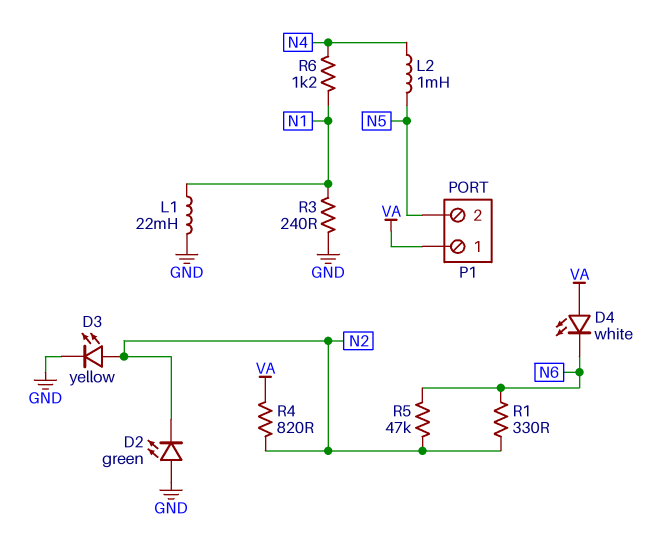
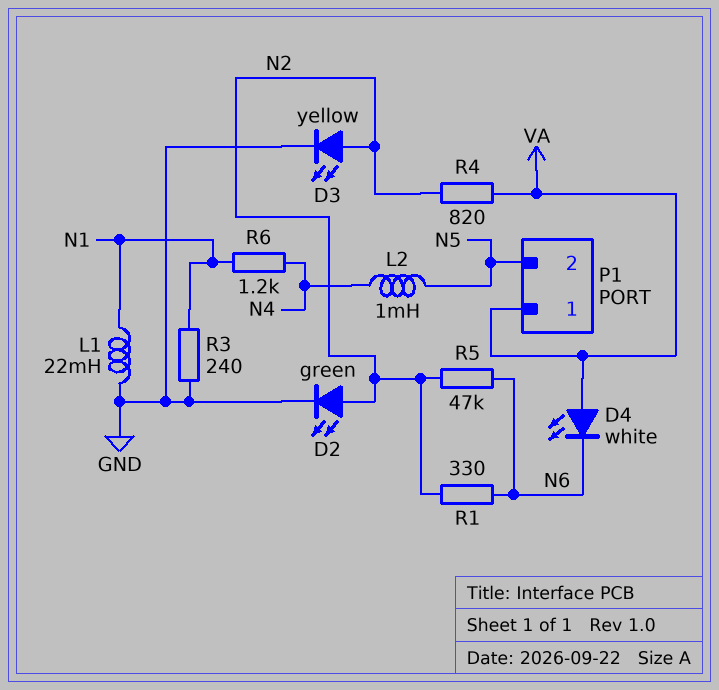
D2: LED green (A GND, K N2) -> LED green (A N2, K GND)

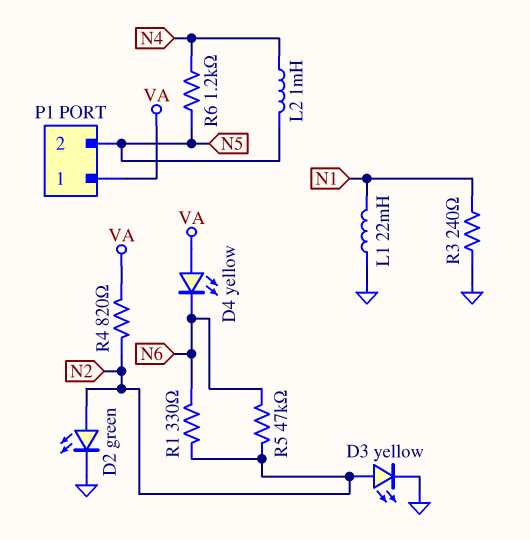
D4: LED white (A VA, K N6) -> LED yellow (A VA, K N6)
R6: 1.2k (N1, N4) -> 1.2k (N4, N5)

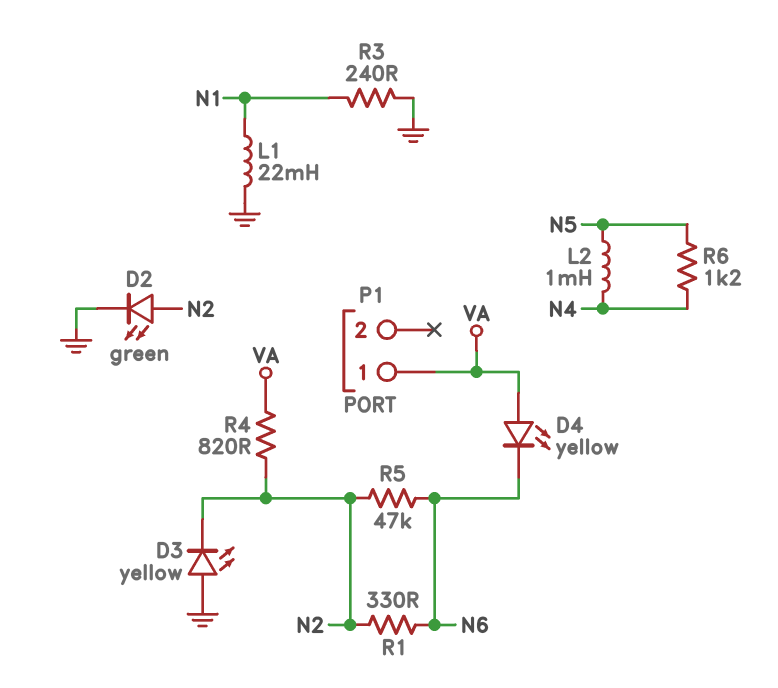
D3: LED yellow (A N2, K GND) -> LED yellow (A GND, K N2)
P1 pin 2: N5 -> none

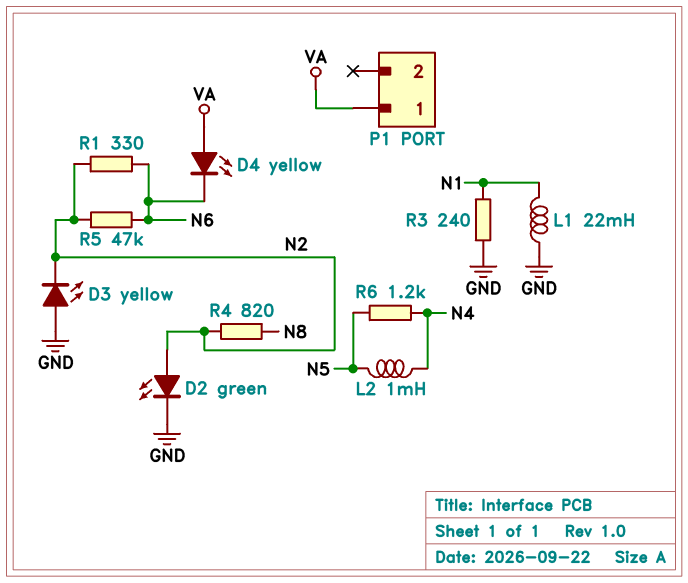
R4: 820 (N2, VA) -> 820 (N2, N8)

